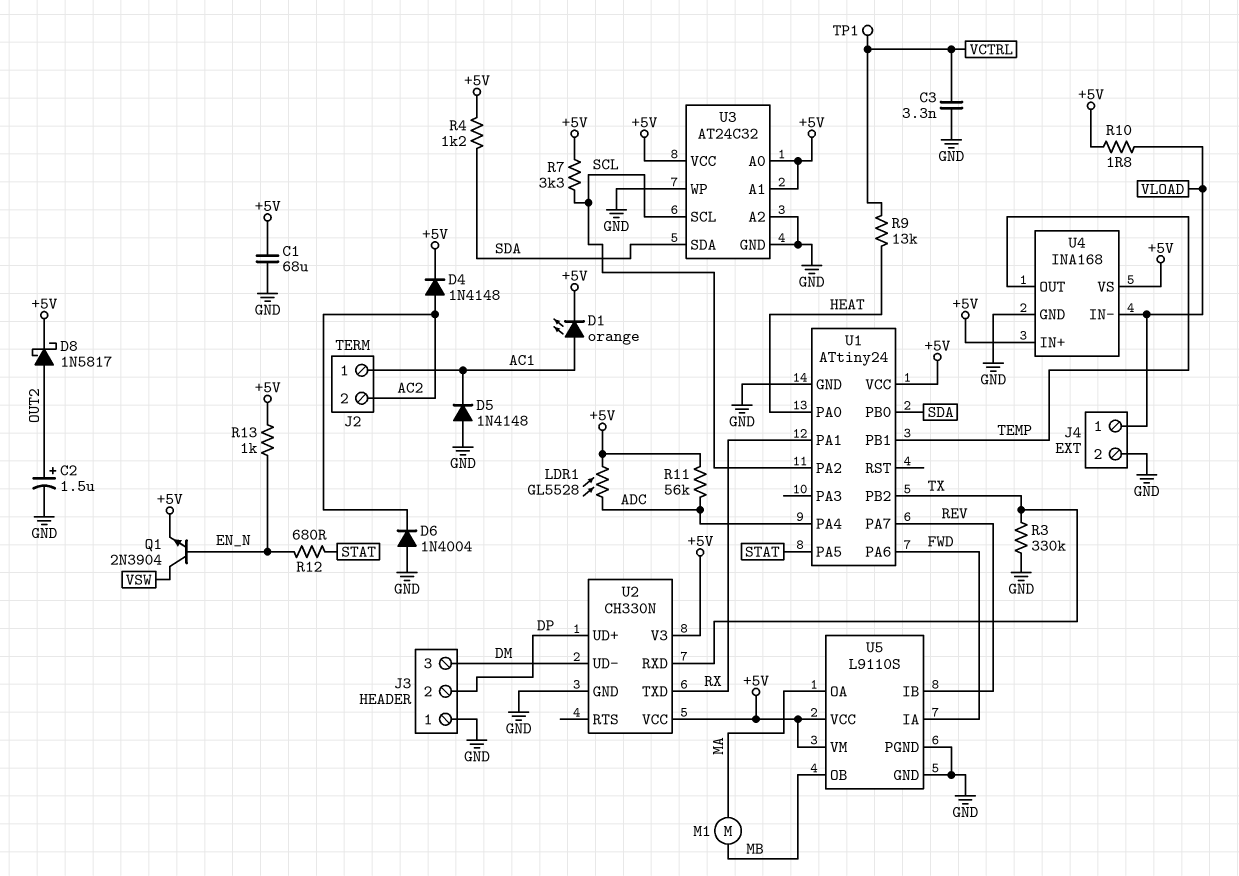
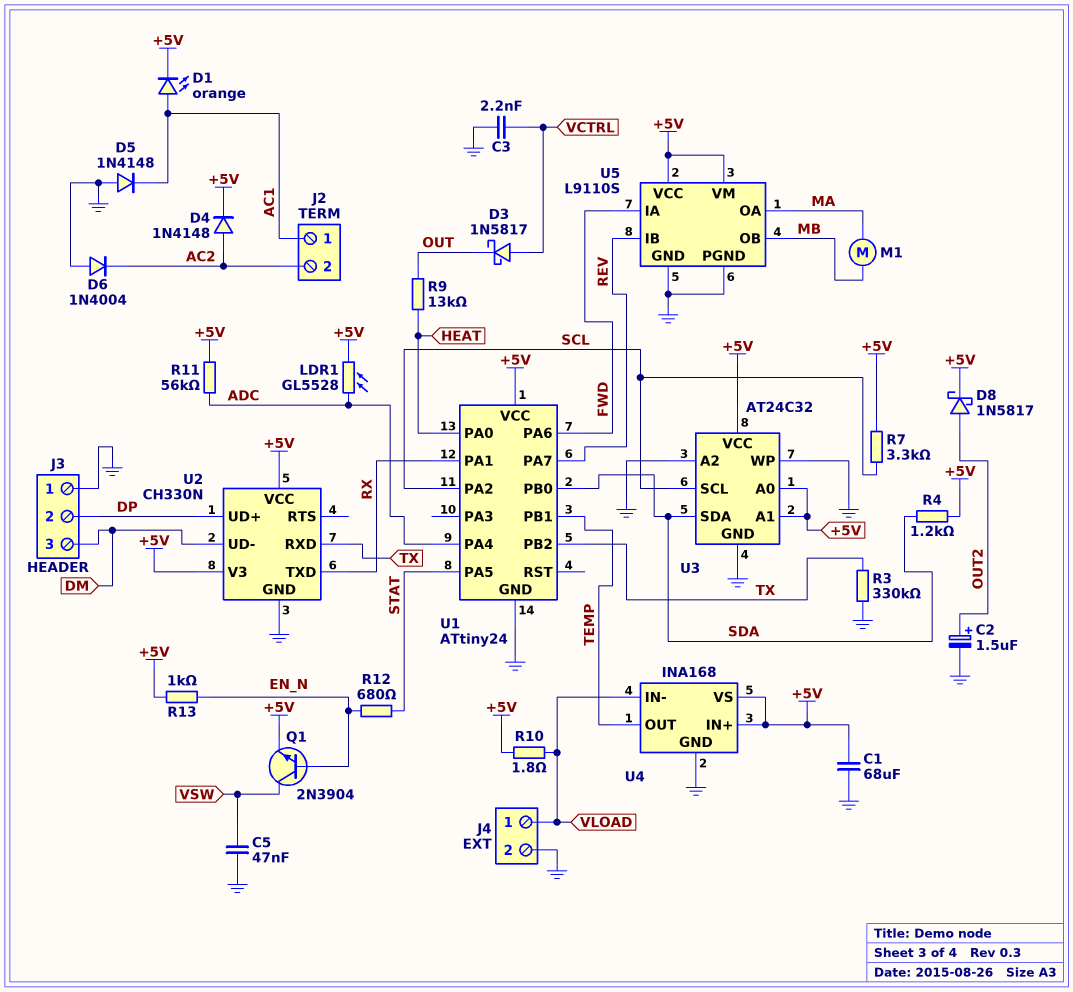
C3: 3.3nF (GND, VCTRL) -> 2.2nF (GND, VCTRL)
C5: none -> 47nF (GND, VSW)
D3: none -> schottky 1N5817 (A VCTRL, K OUT)
R9: 13k (HEAT, VCTRL) -> 13k (HEAT, OUT)
TP1: test point (VCTRL) -> none

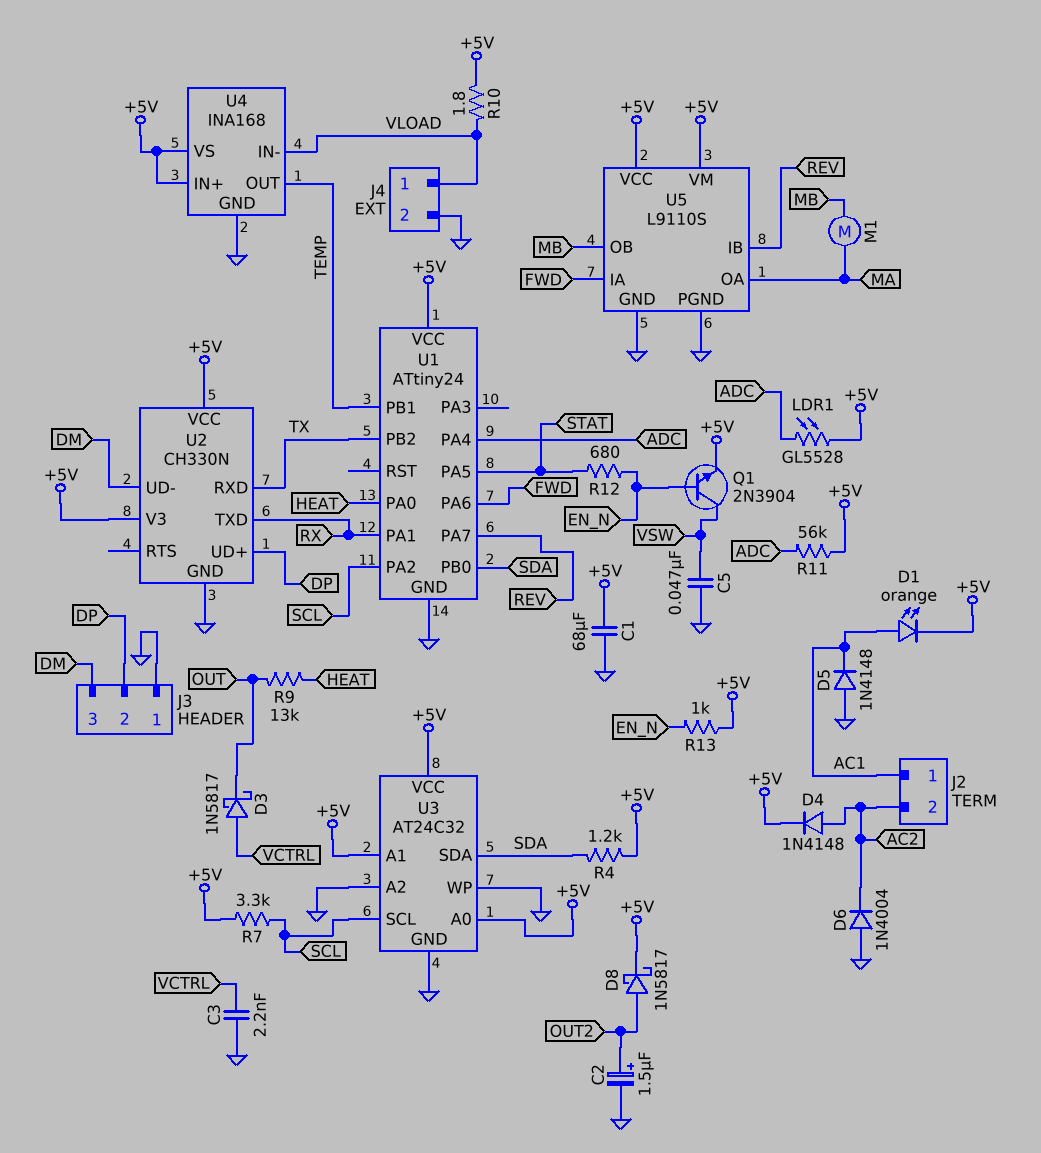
R3: 330k (GND, TX) -> none

